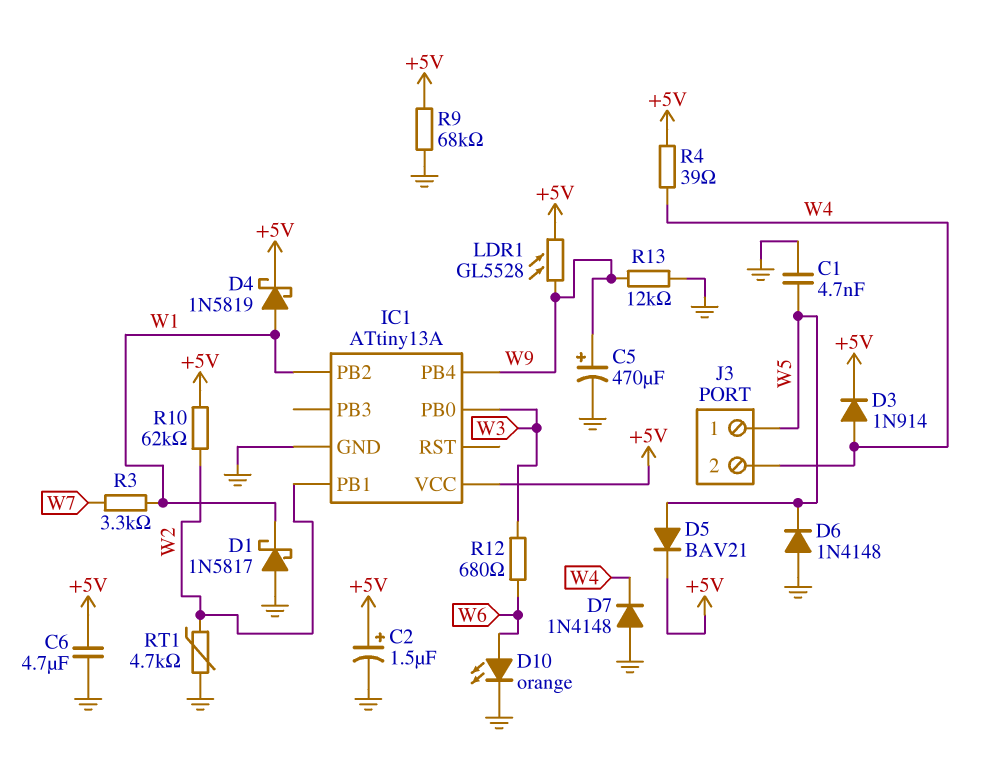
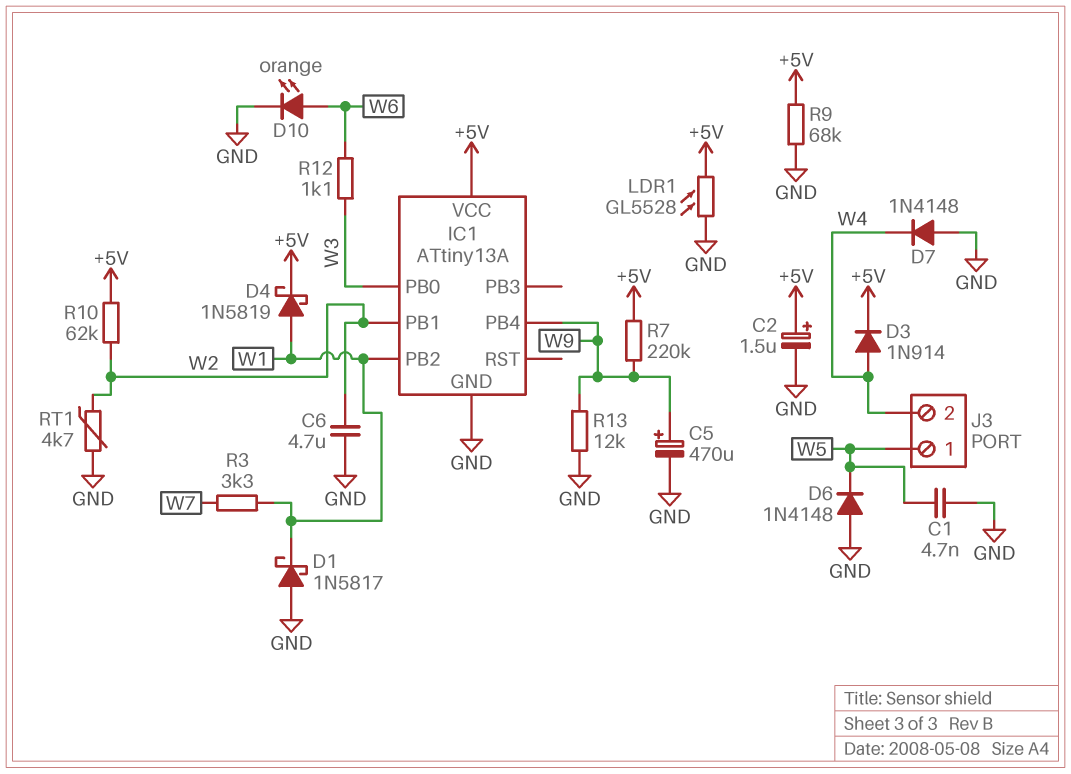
C6: 4.7uF (+5V, GND) -> 4.7uF (GND, W2)
D5: diode BAV21 (A W5, K +5V) -> none
LDR1: GL5528 (+5V, W9) -> GL5528 (+5V, GND)
R4: 39 (+5V, W4) -> none
R7: none -> 220k (+5V, W9)
R12: 680 (W3, W6) -> 1.1k (W3, W6)

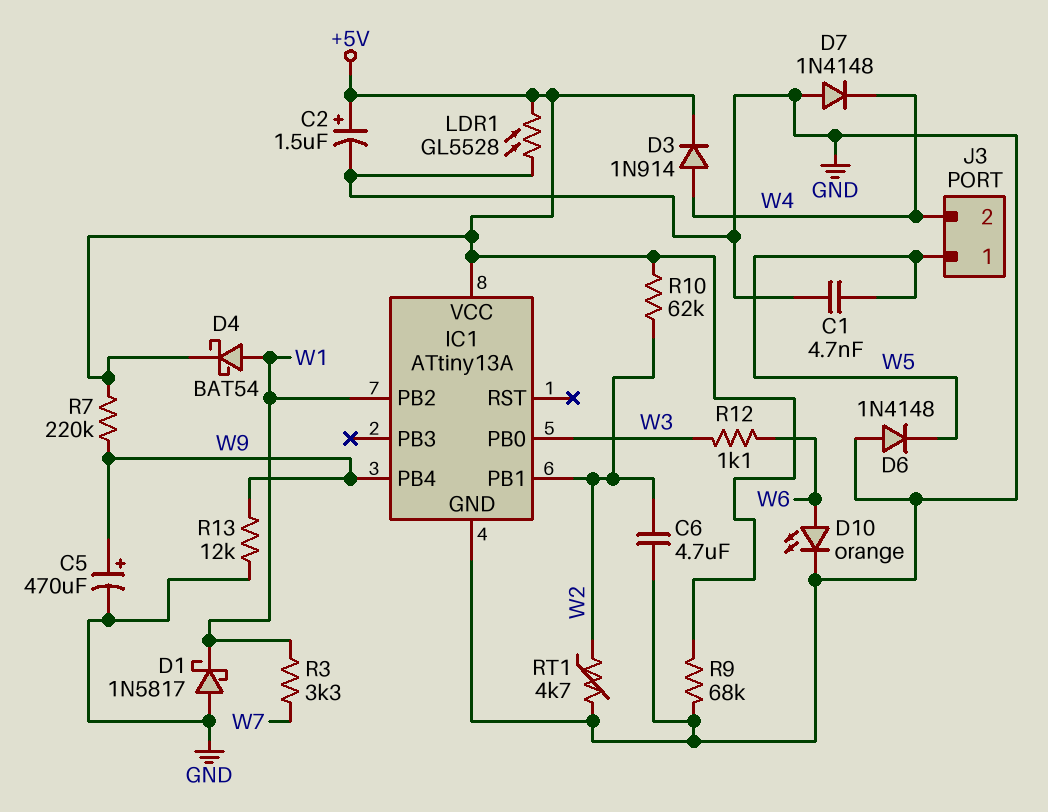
D4: schottky 1N5819 (A W1, K +5V) -> schottky BAT54 (A W1, K +5V)

